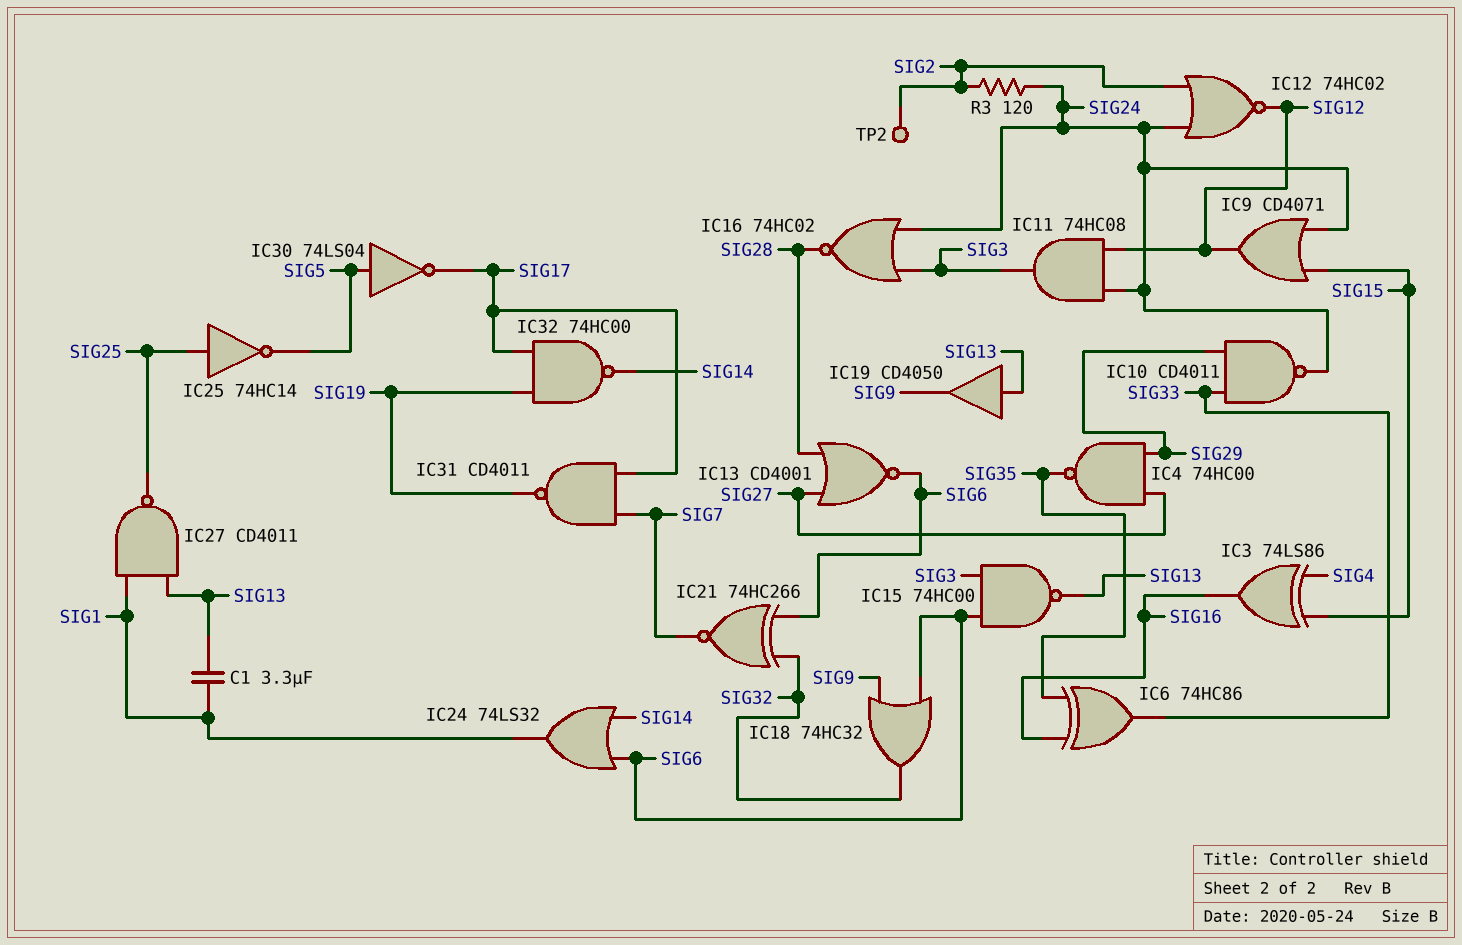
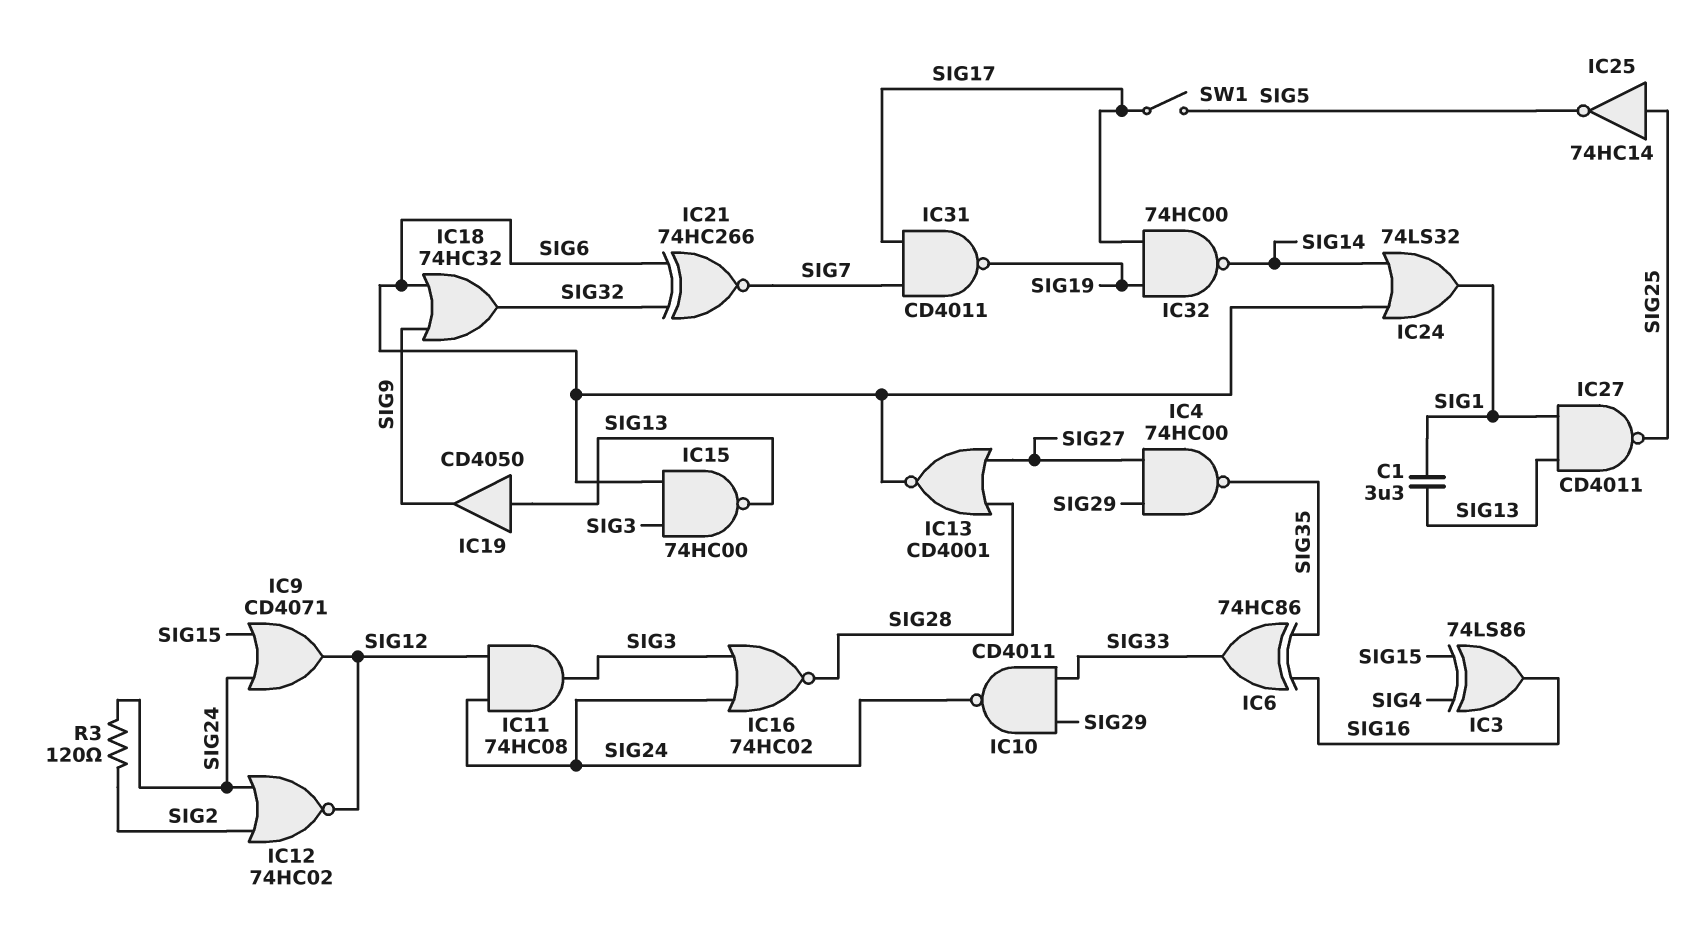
IC30: NOT 74LS04 (in SIG5, out SIG17) -> none
SW1: none -> switch (SIG5, SIG17)
TP2: test point (SIG2) -> none

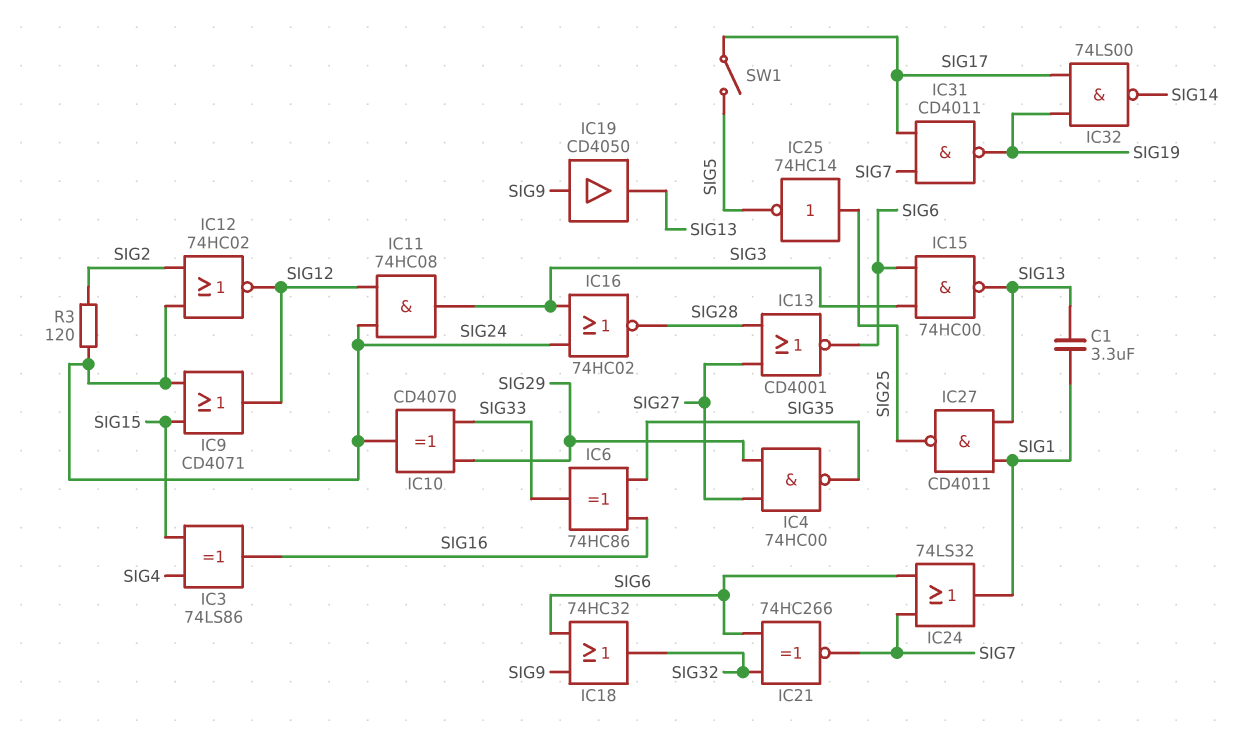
IC10: NAND CD4011 (in SIG29, in SIG33, out SIG24) -> XOR CD4070 (in SIG29, in SIG33, out SIG24)
IC19: buffer CD4050 (in SIG13, out SIG9) -> buffer CD4050 (in SIG9, out SIG13)
IC24: OR 74LS32 (in SIG6, in SIG14, out SIG1) -> OR 74LS32 (in SIG6, in SIG7, out SIG1)
IC32: NAND 74HC00 (in SIG17, in SIG19, out SIG14) -> NAND 74LS00 (in SIG17, in SIG19, out SIG14)

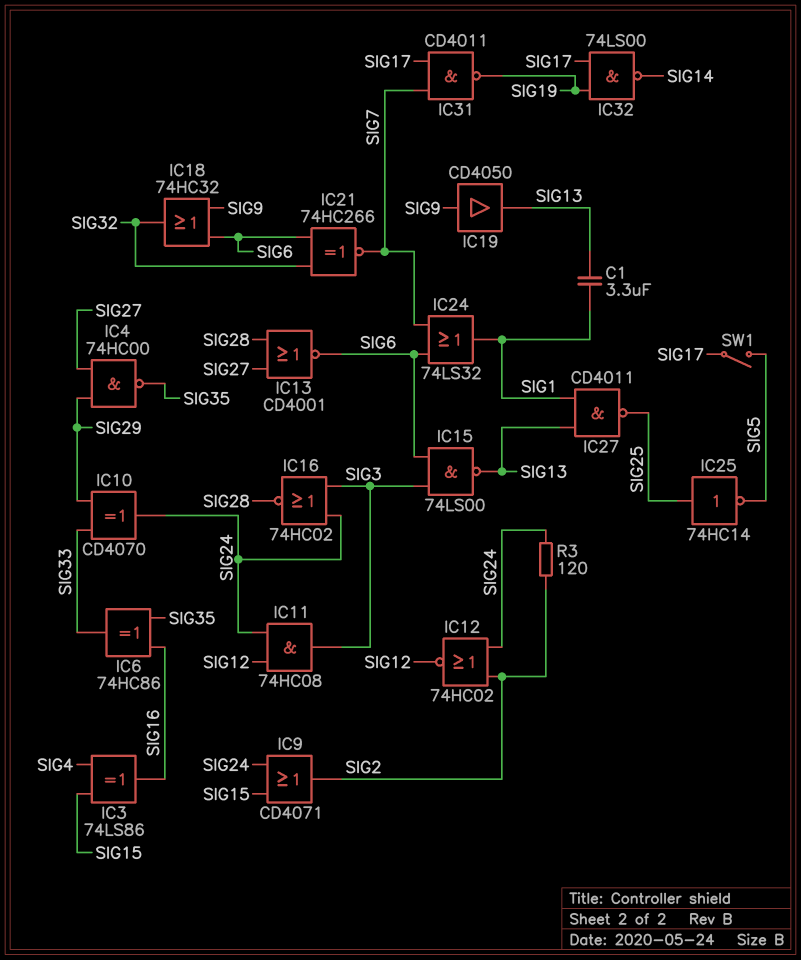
IC9: OR CD4071 (in SIG15, in SIG24, out SIG12) -> OR CD4071 (in SIG15, in SIG24, out SIG2)
IC15: NAND 74HC00 (in SIG3, in SIG6, out SIG13) -> NAND 74LS00 (in SIG3, in SIG6, out SIG13)

